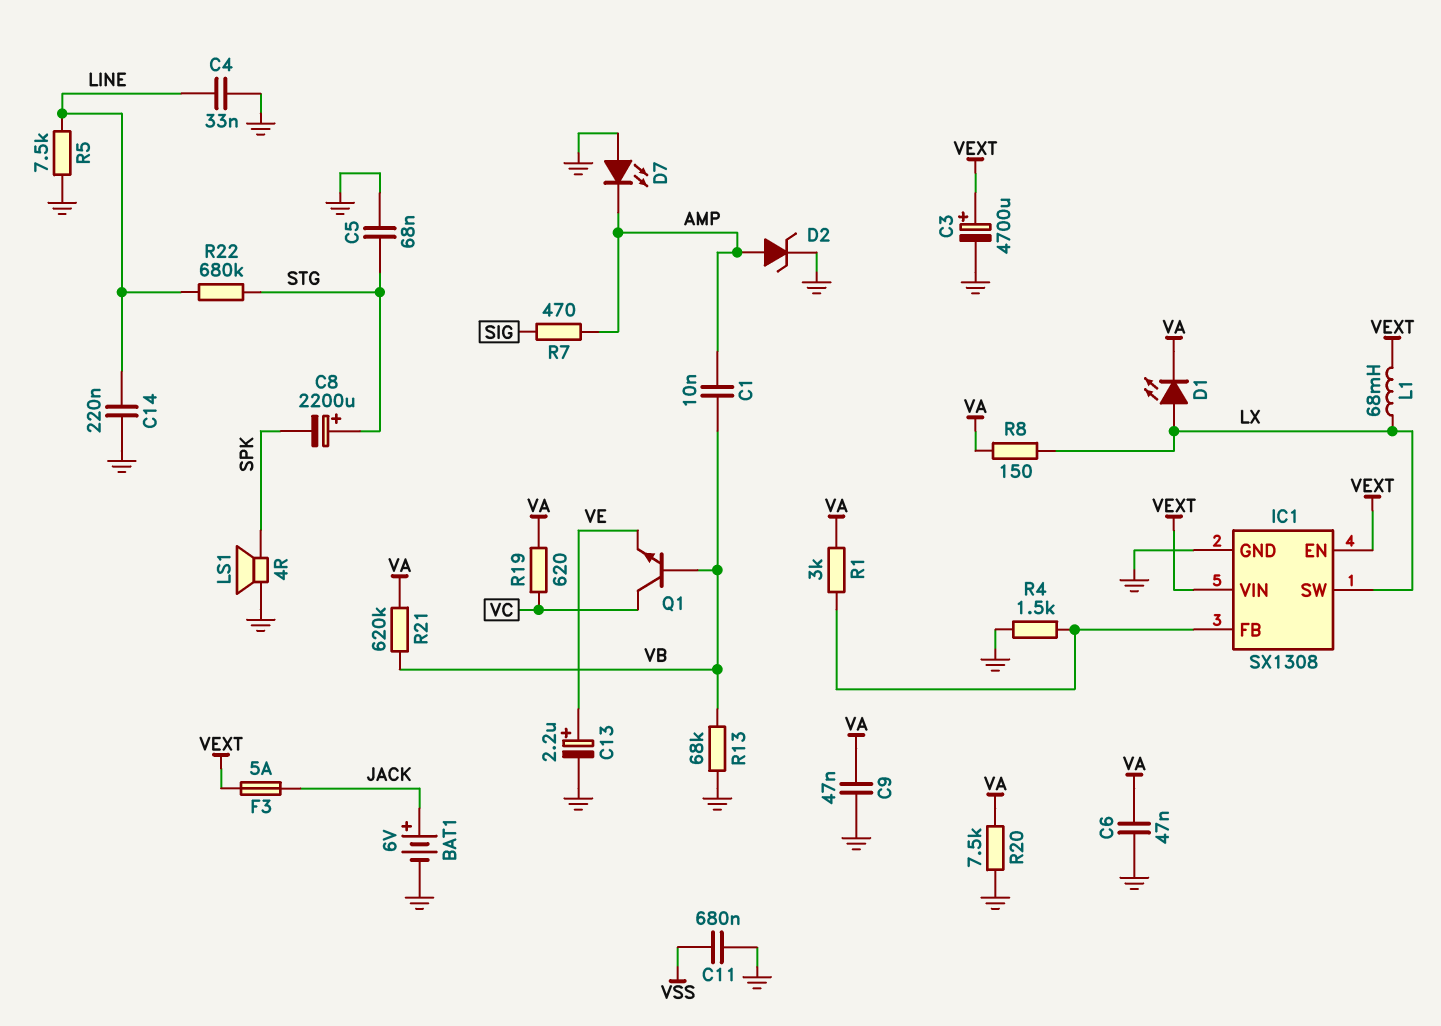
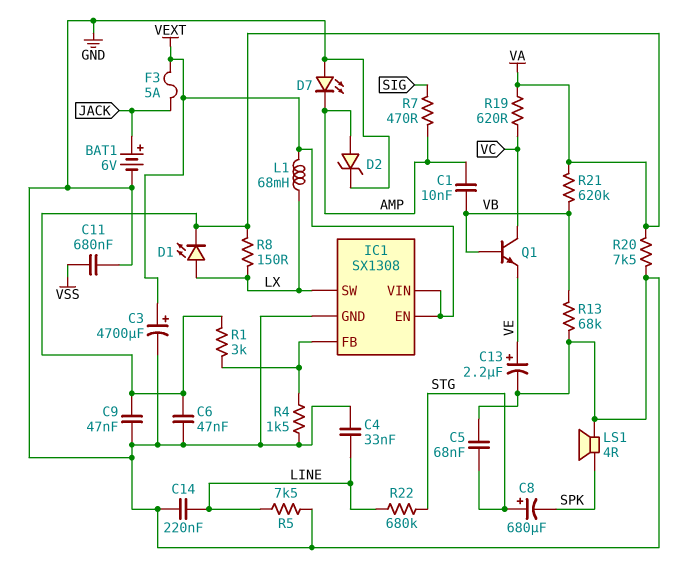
C8: 2200uF (plus STG, minus SPK) -> 680uF (plus STG, minus SPK)

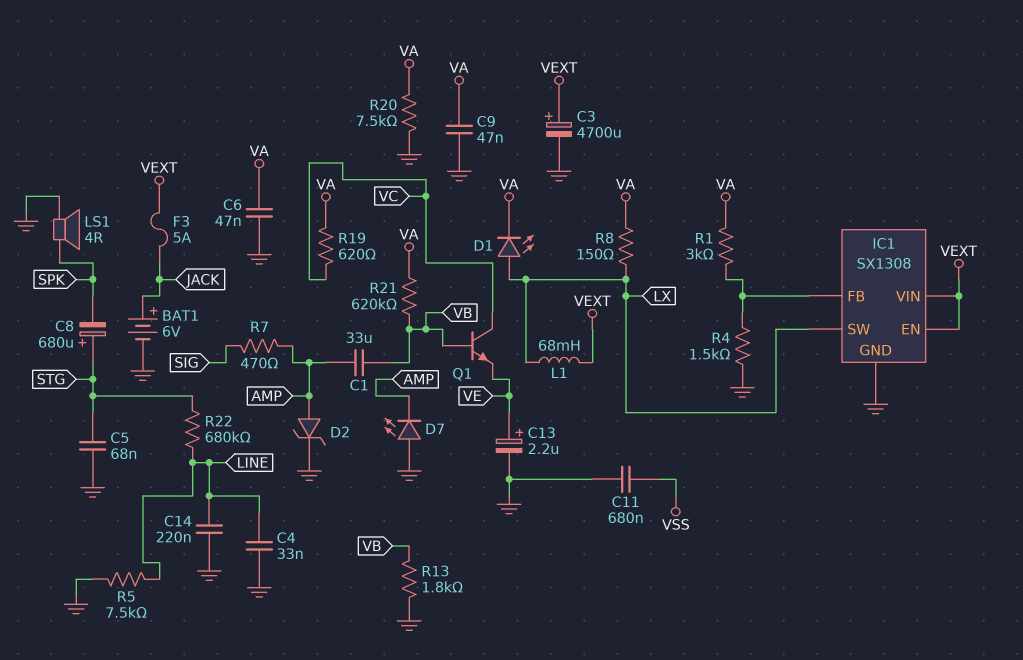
C1: 10nF (AMP, VB) -> 33uF (AMP, VB)
R13: 68k (GND, VB) -> 1.8k (GND, VB)

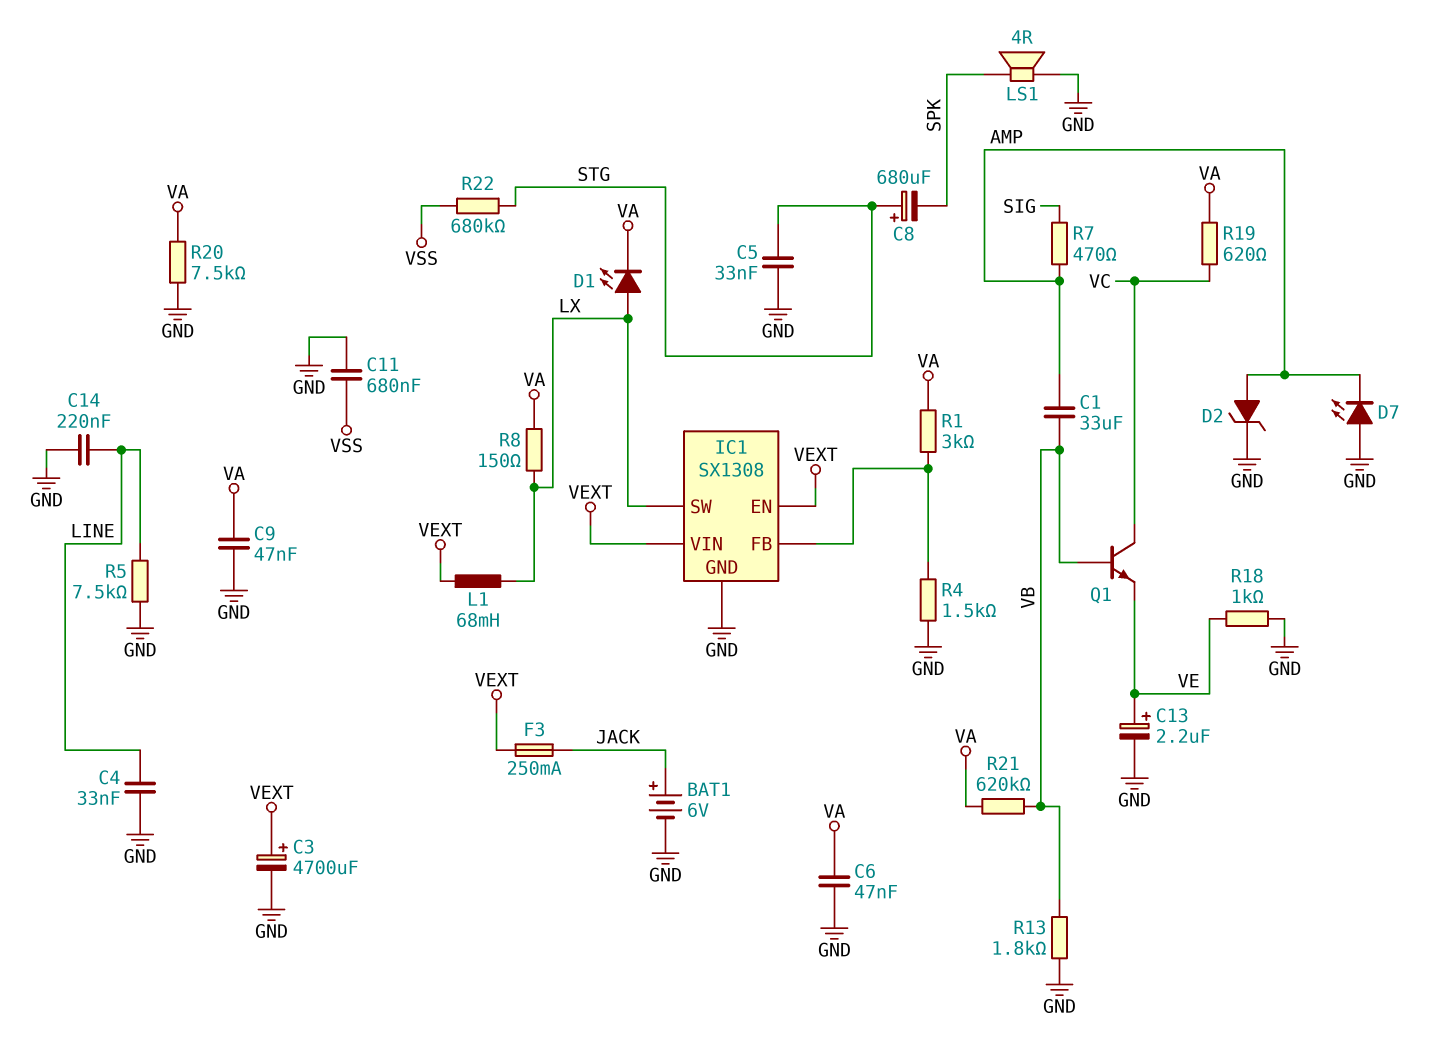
C5: 68nF (GND, STG) -> 33nF (GND, STG)
F3: 5A (JACK, VEXT) -> 250mA (JACK, VEXT)
R18: none -> 1k (GND, VE)
R22: 680k (LINE, STG) -> 680k (STG, VSS)

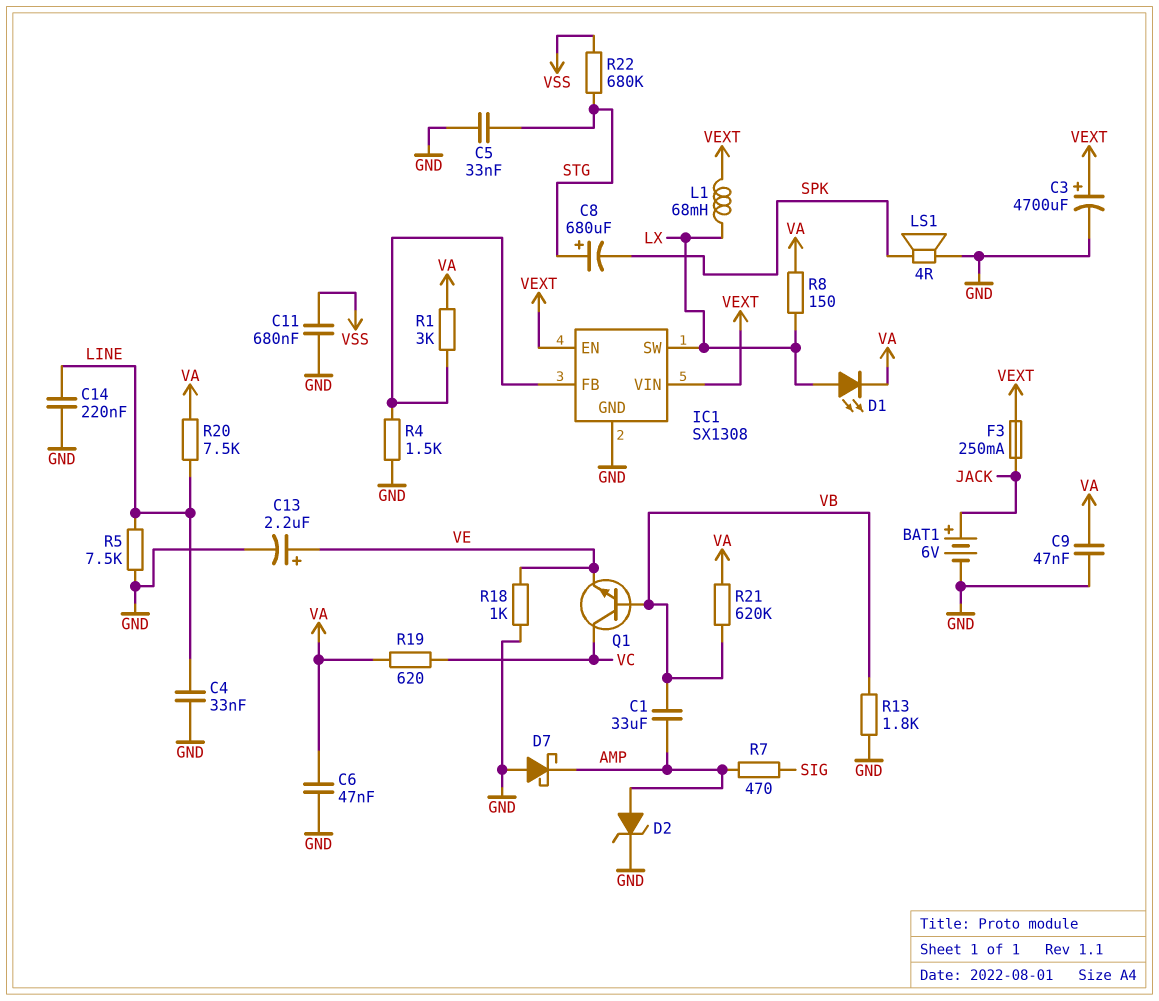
D7: LED (A GND, K AMP) -> schottky (A GND, K AMP)
R20: 7.5k (GND, VA) -> 7.5k (LINE, VA)

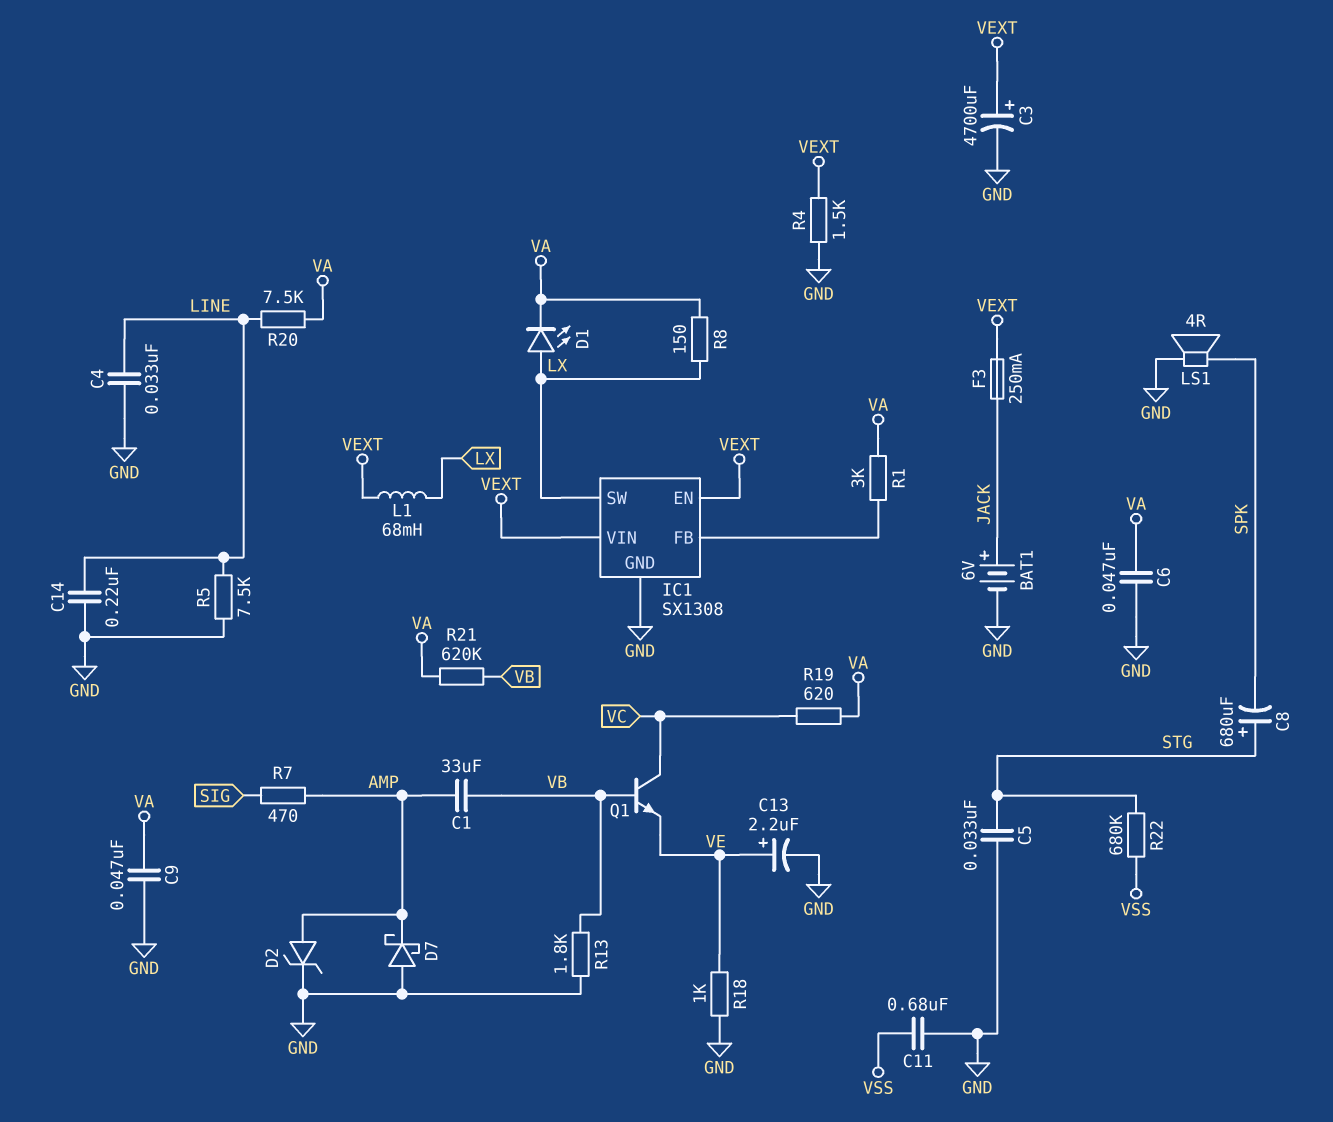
R4: 1.5k (GND, IC1/FB) -> 1.5k (GND, VEXT)

